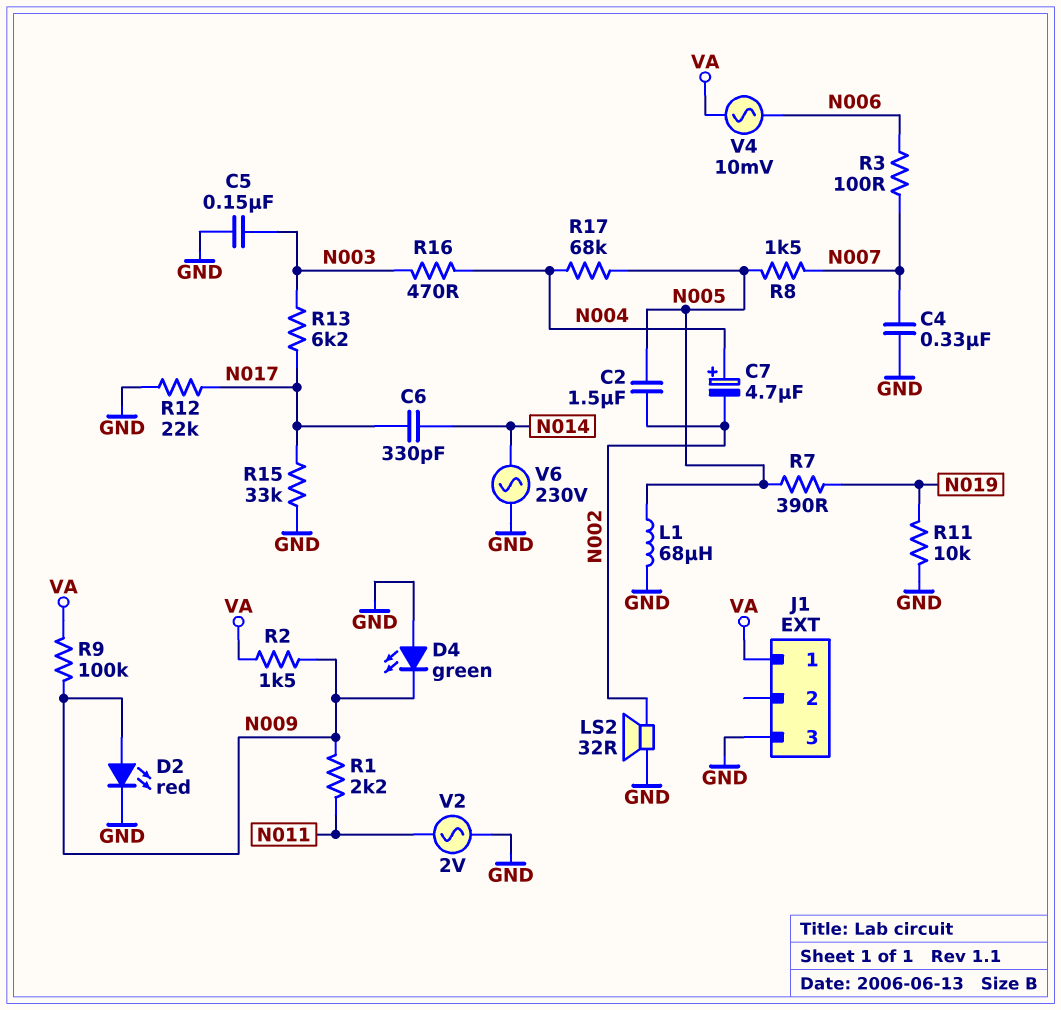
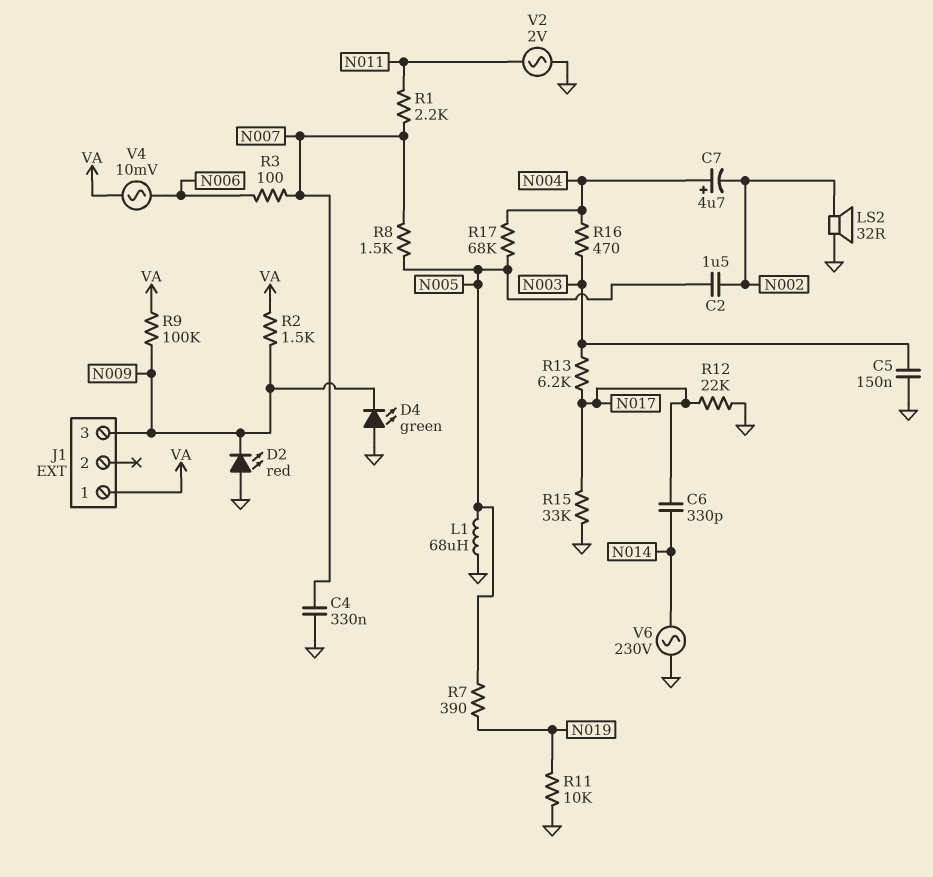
D2: LED red (A N009, K GND) -> LED red (A GND, K N009)
J1 pin 3: GND -> N009
R1: 2.2k (N009, N011) -> 2.2k (N007, N011)

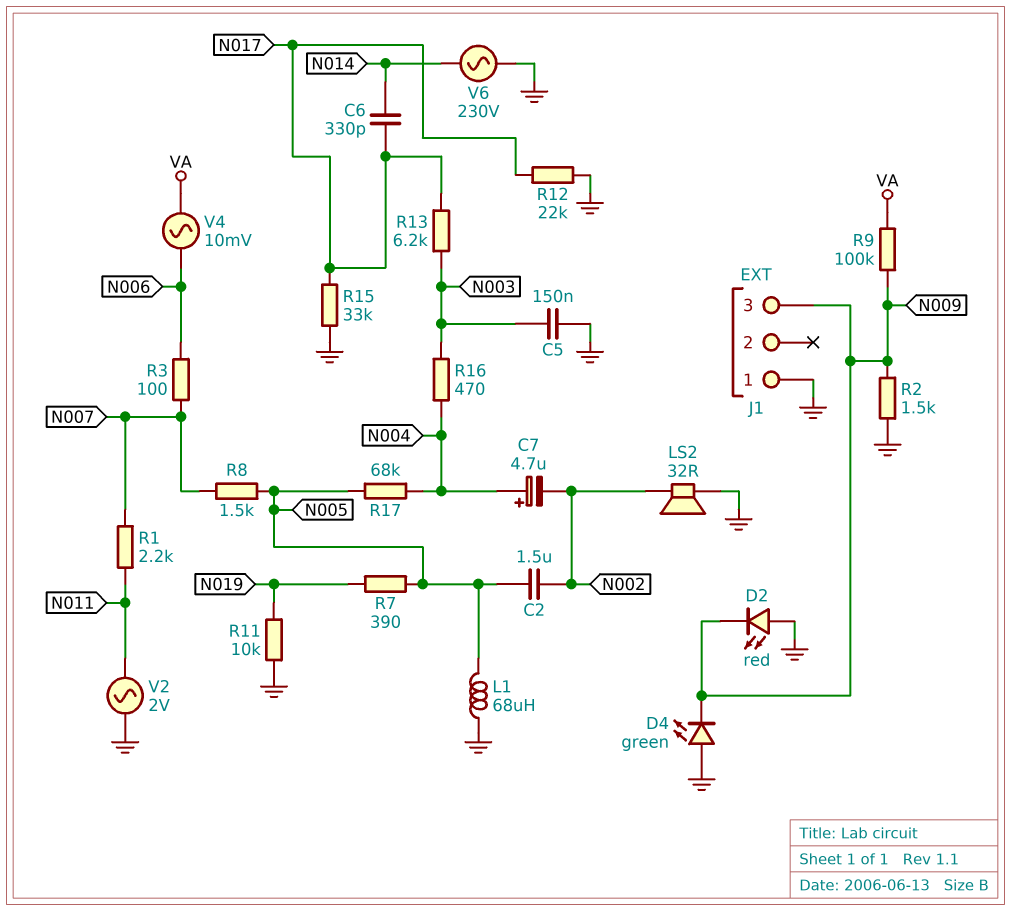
C4: 330nF (GND, N007) -> none
J1 pin 1: VA -> GND
R2: 1.5k (N009, VA) -> 1.5k (GND, N009)

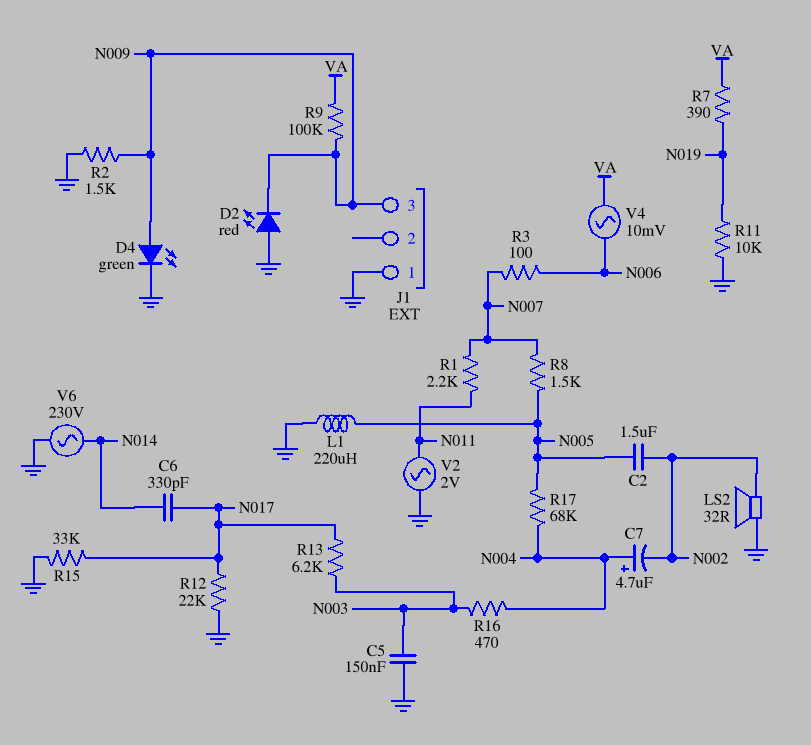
D4: LED green (A GND, K N009) -> LED green (A N009, K GND)
L1: 68uH (GND, N005) -> 220uH (GND, N005)
R7: 390 (N005, N019) -> 390 (N019, VA)

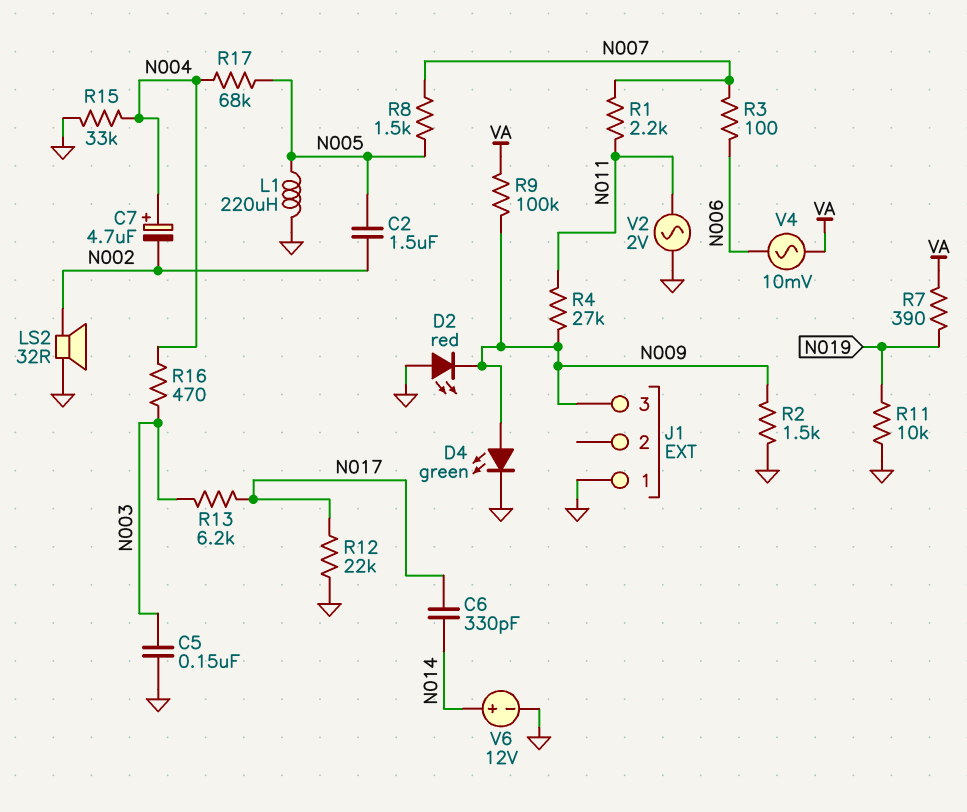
R4: none -> 27k (N009, N011)
R15: 33k (GND, N017) -> 33k (GND, N004)
V6: AC 230V (GND, N014) -> 12V (plus N014, minus GND)

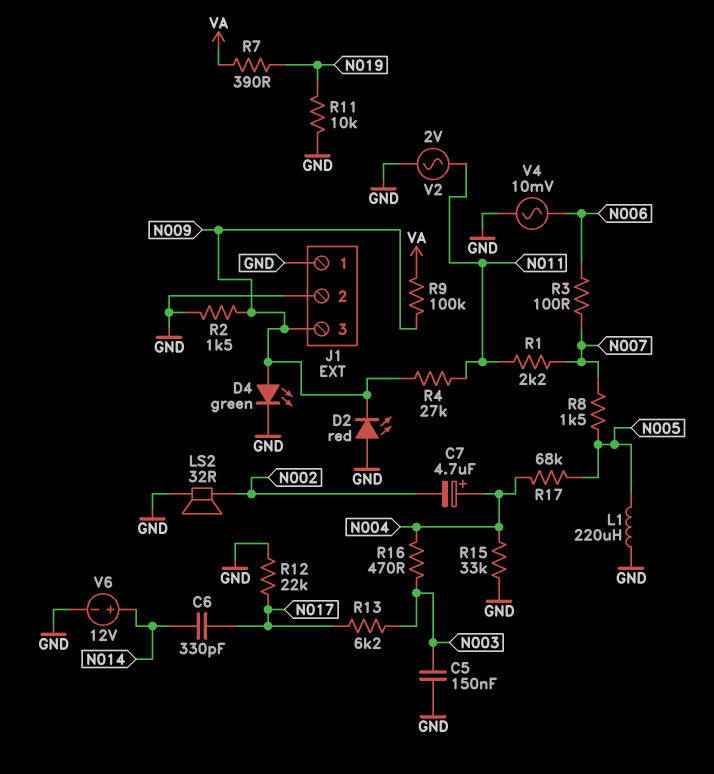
C2: 1.5uF (N002, N005) -> none
J1 pin 2: none -> GND
V4: AC 10mV (N006, VA) -> AC 10mV (GND, N006)

